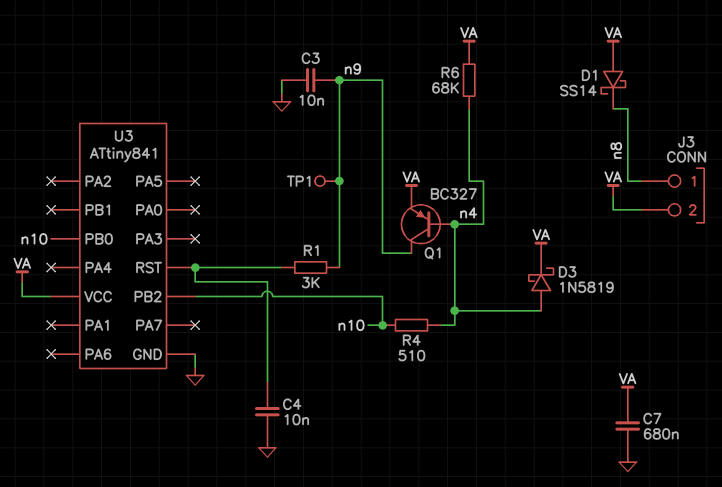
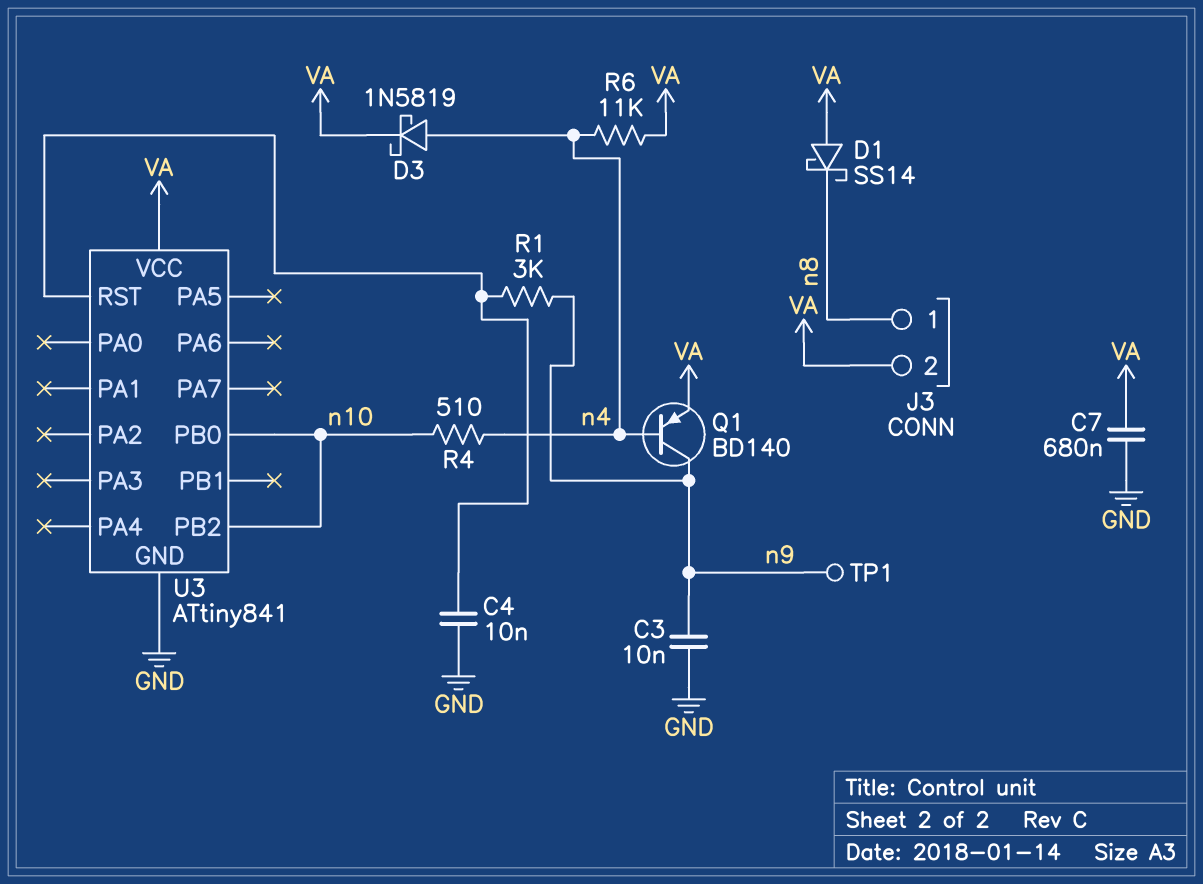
Q1: PNP BC327 (B n4, C n9, E VA) -> PNP BD140 (B n4, C n9, E VA)
R6: 68k (VA, n4) -> 11k (VA, n4)

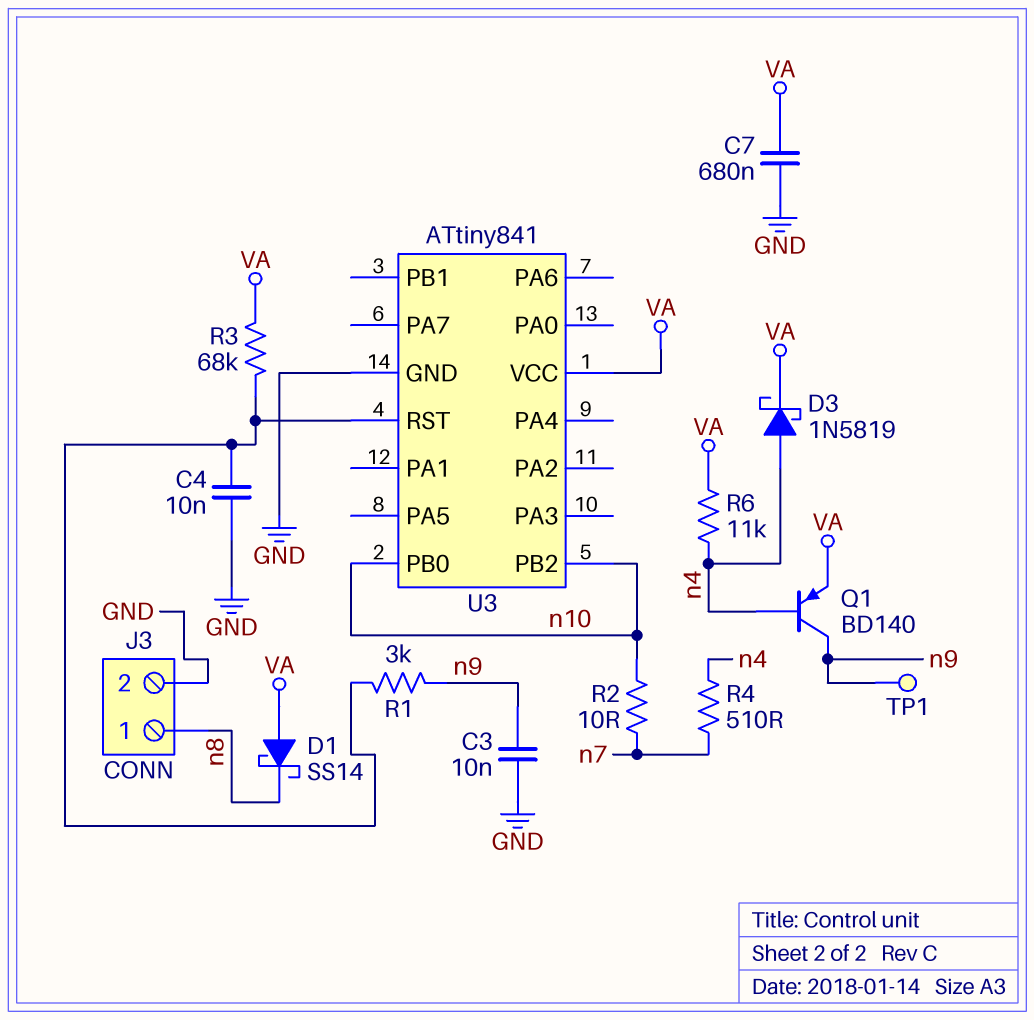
J3 pin 2: VA -> GND
R2: none -> 10 (n7, n10)
R3: none -> 68k (U3/RST, VA)
R4: 510 (n4, n10) -> 510 (n4, n7)

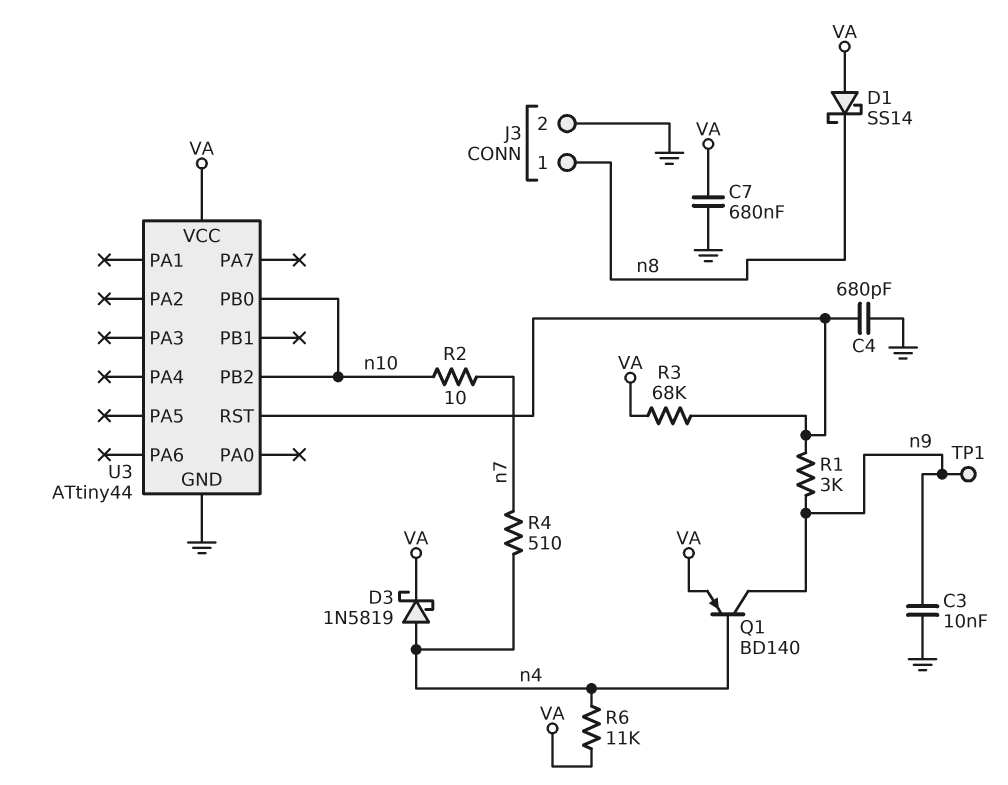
C4: 10nF (GND, U3/RST) -> 680pF (GND, U3/RST)
U3: ATtiny841 -> ATtiny44

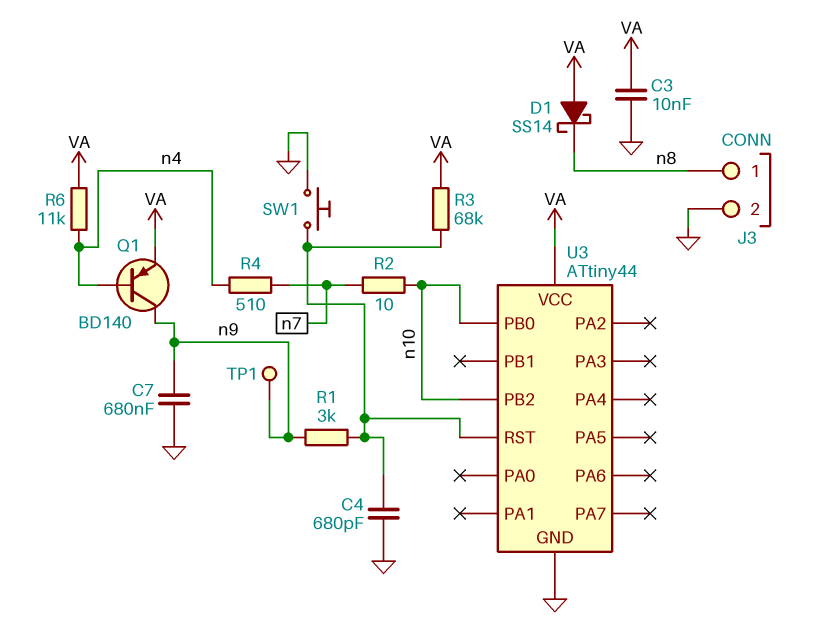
C3: 10nF (GND, n9) -> 10nF (GND, VA)
C7: 680nF (GND, VA) -> 680nF (GND, n9)
D3: schottky 1N5819 (A n4, K VA) -> none
SW1: none -> button (GND, U3/RST)

